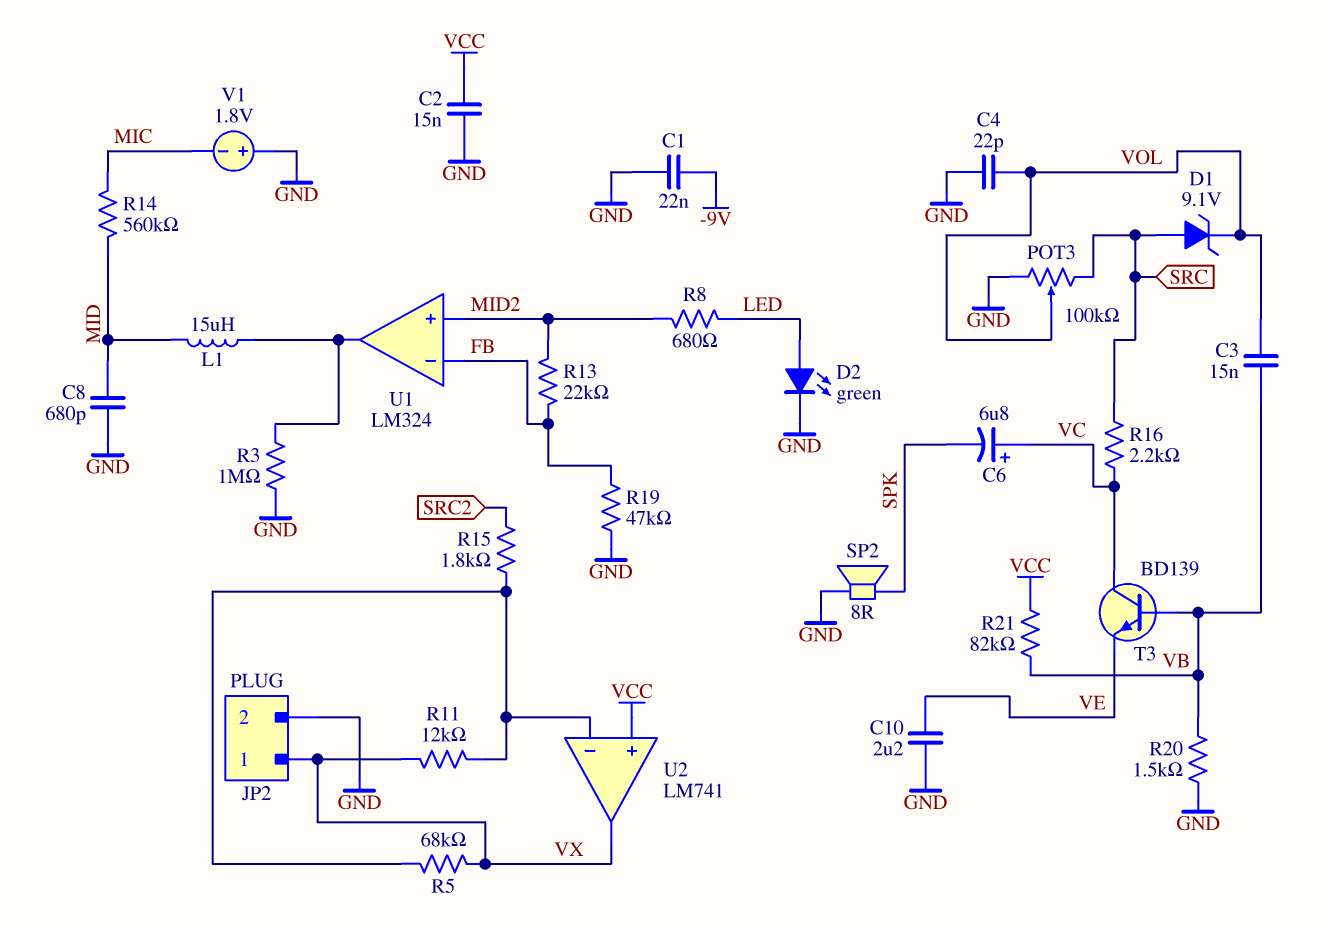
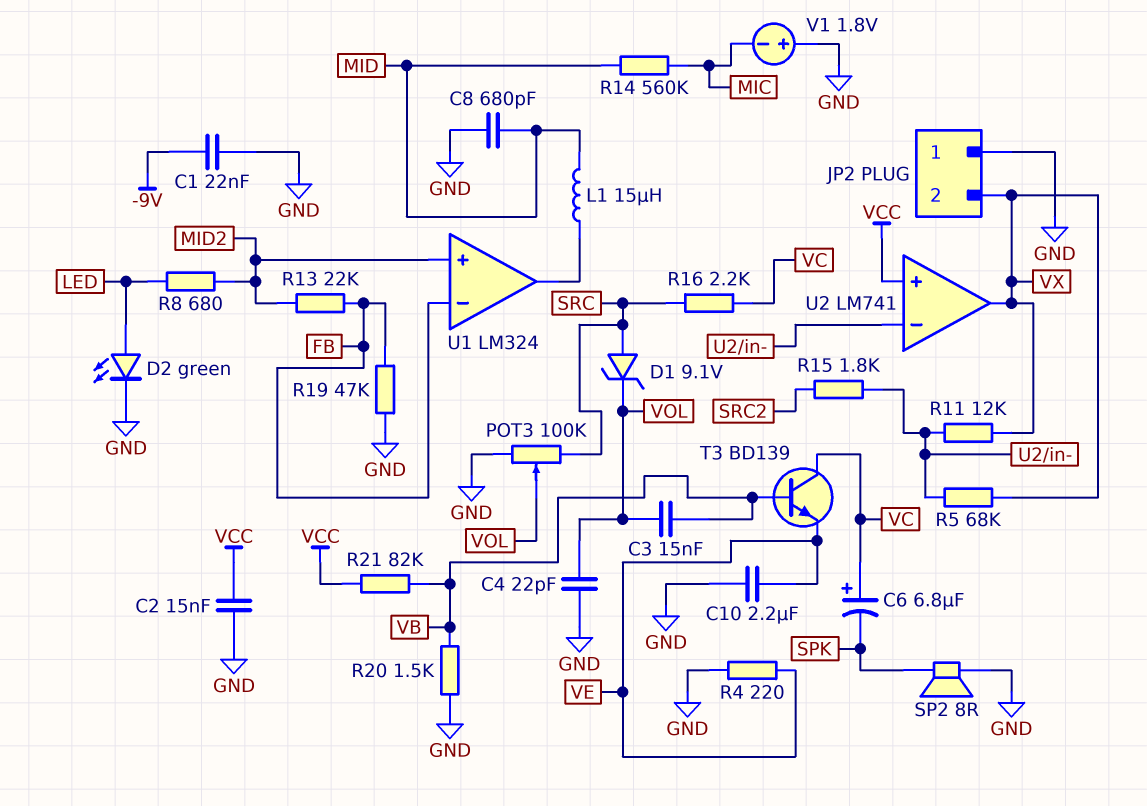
JP2 pin 1: VX -> GND
JP2 pin 2: GND -> VX
R3: 1M (GND, U1/out) -> none
R4: none -> 220 (GND, VE)

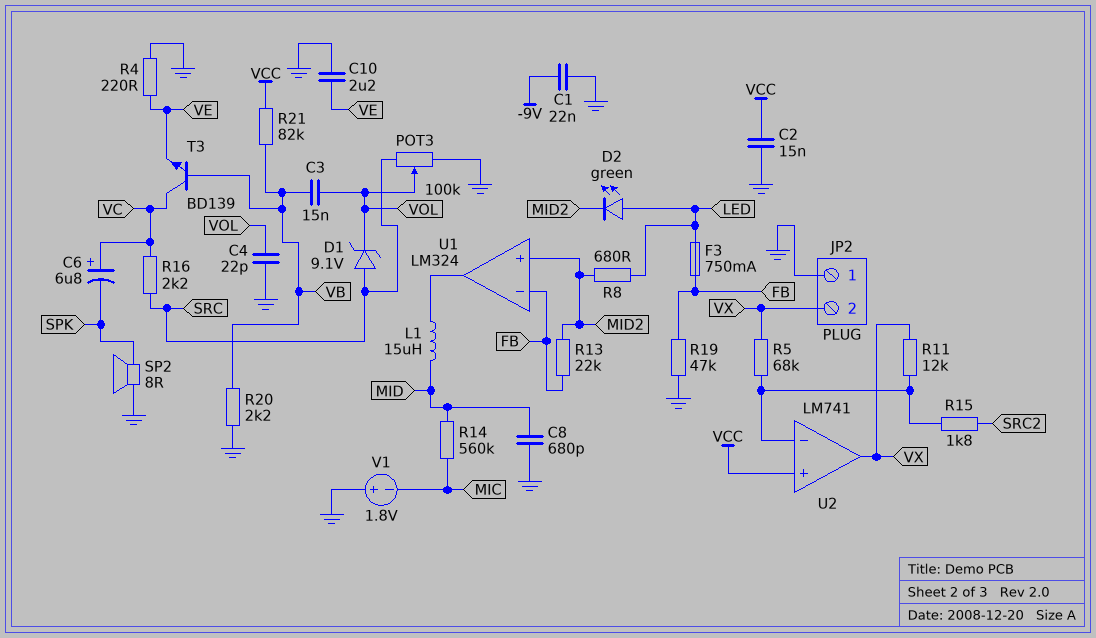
D2: LED green (A LED, K GND) -> LED green (A LED, K MID2)
F3: none -> 750mA (FB, LED)
R20: 1.5k (GND, VB) -> 2.2k (GND, VB)

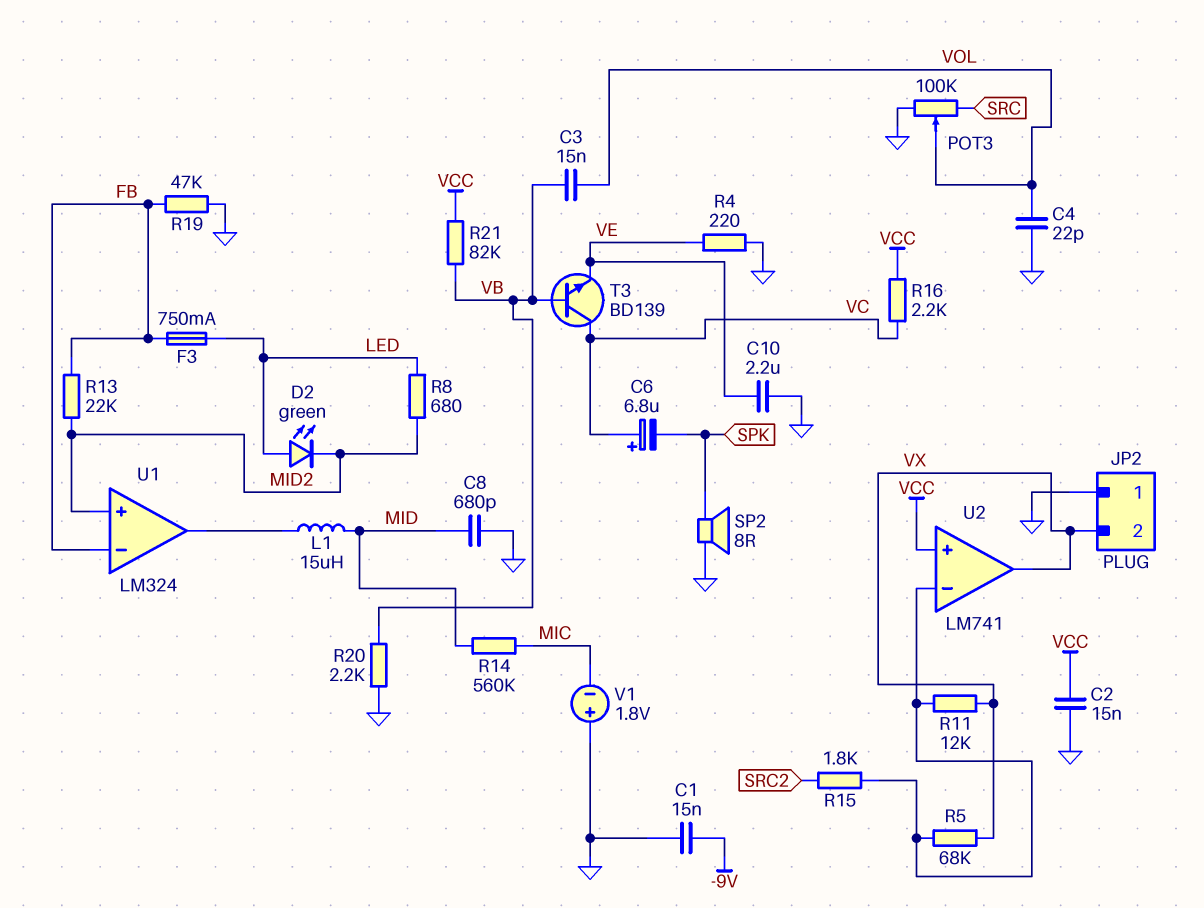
C1: 22nF (-9V, GND) -> 15nF (-9V, GND)
D1: zener 9.1V (A SRC, K VOL) -> none
R16: 2.2k (SRC, VC) -> 2.2k (VC, VCC)

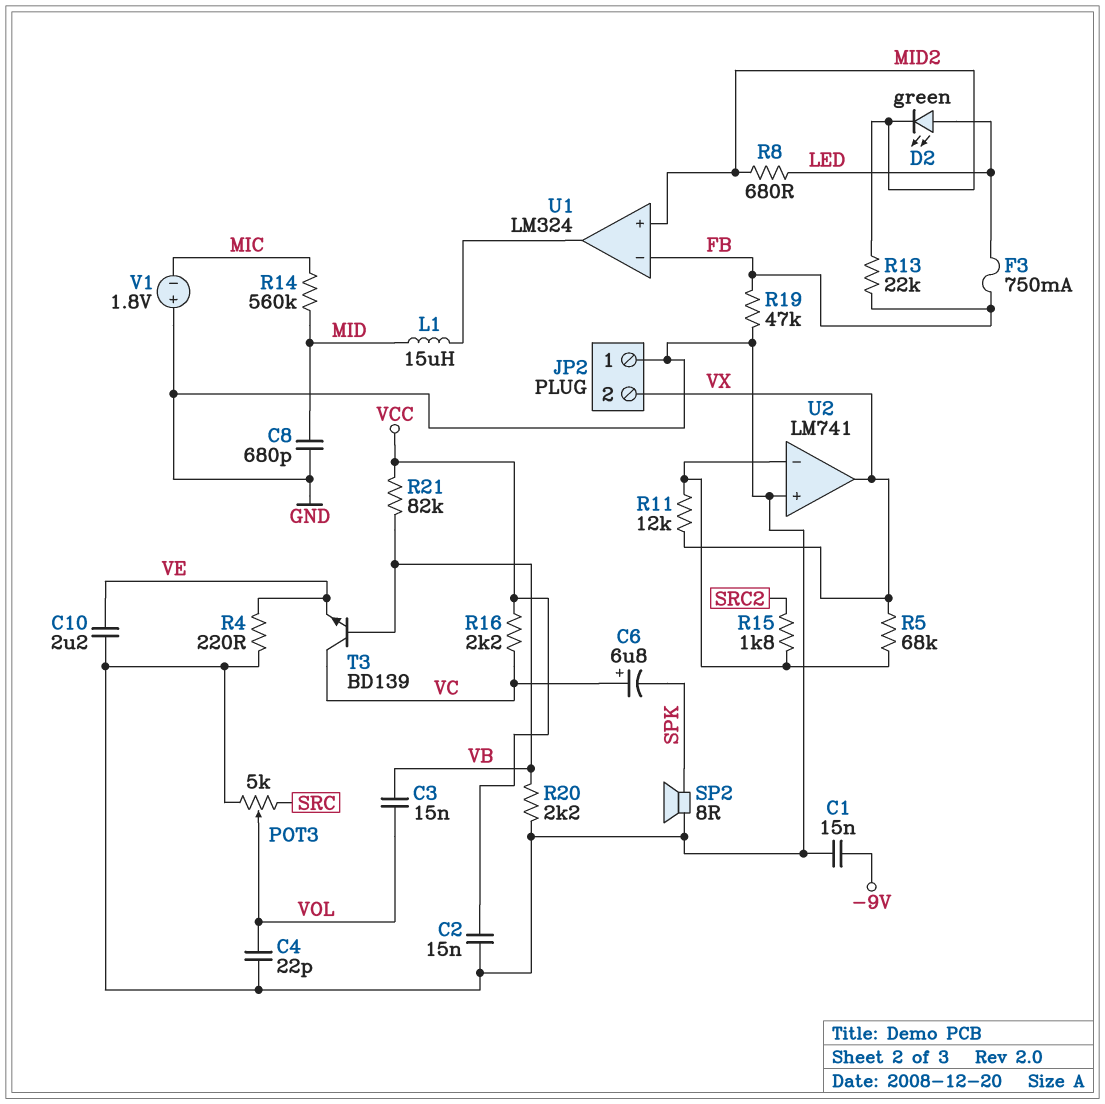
POT3: 100k (GND, SRC, wiper VOL) -> 5k (GND, SRC, wiper VOL)
U2 pin in+: VCC -> GND

